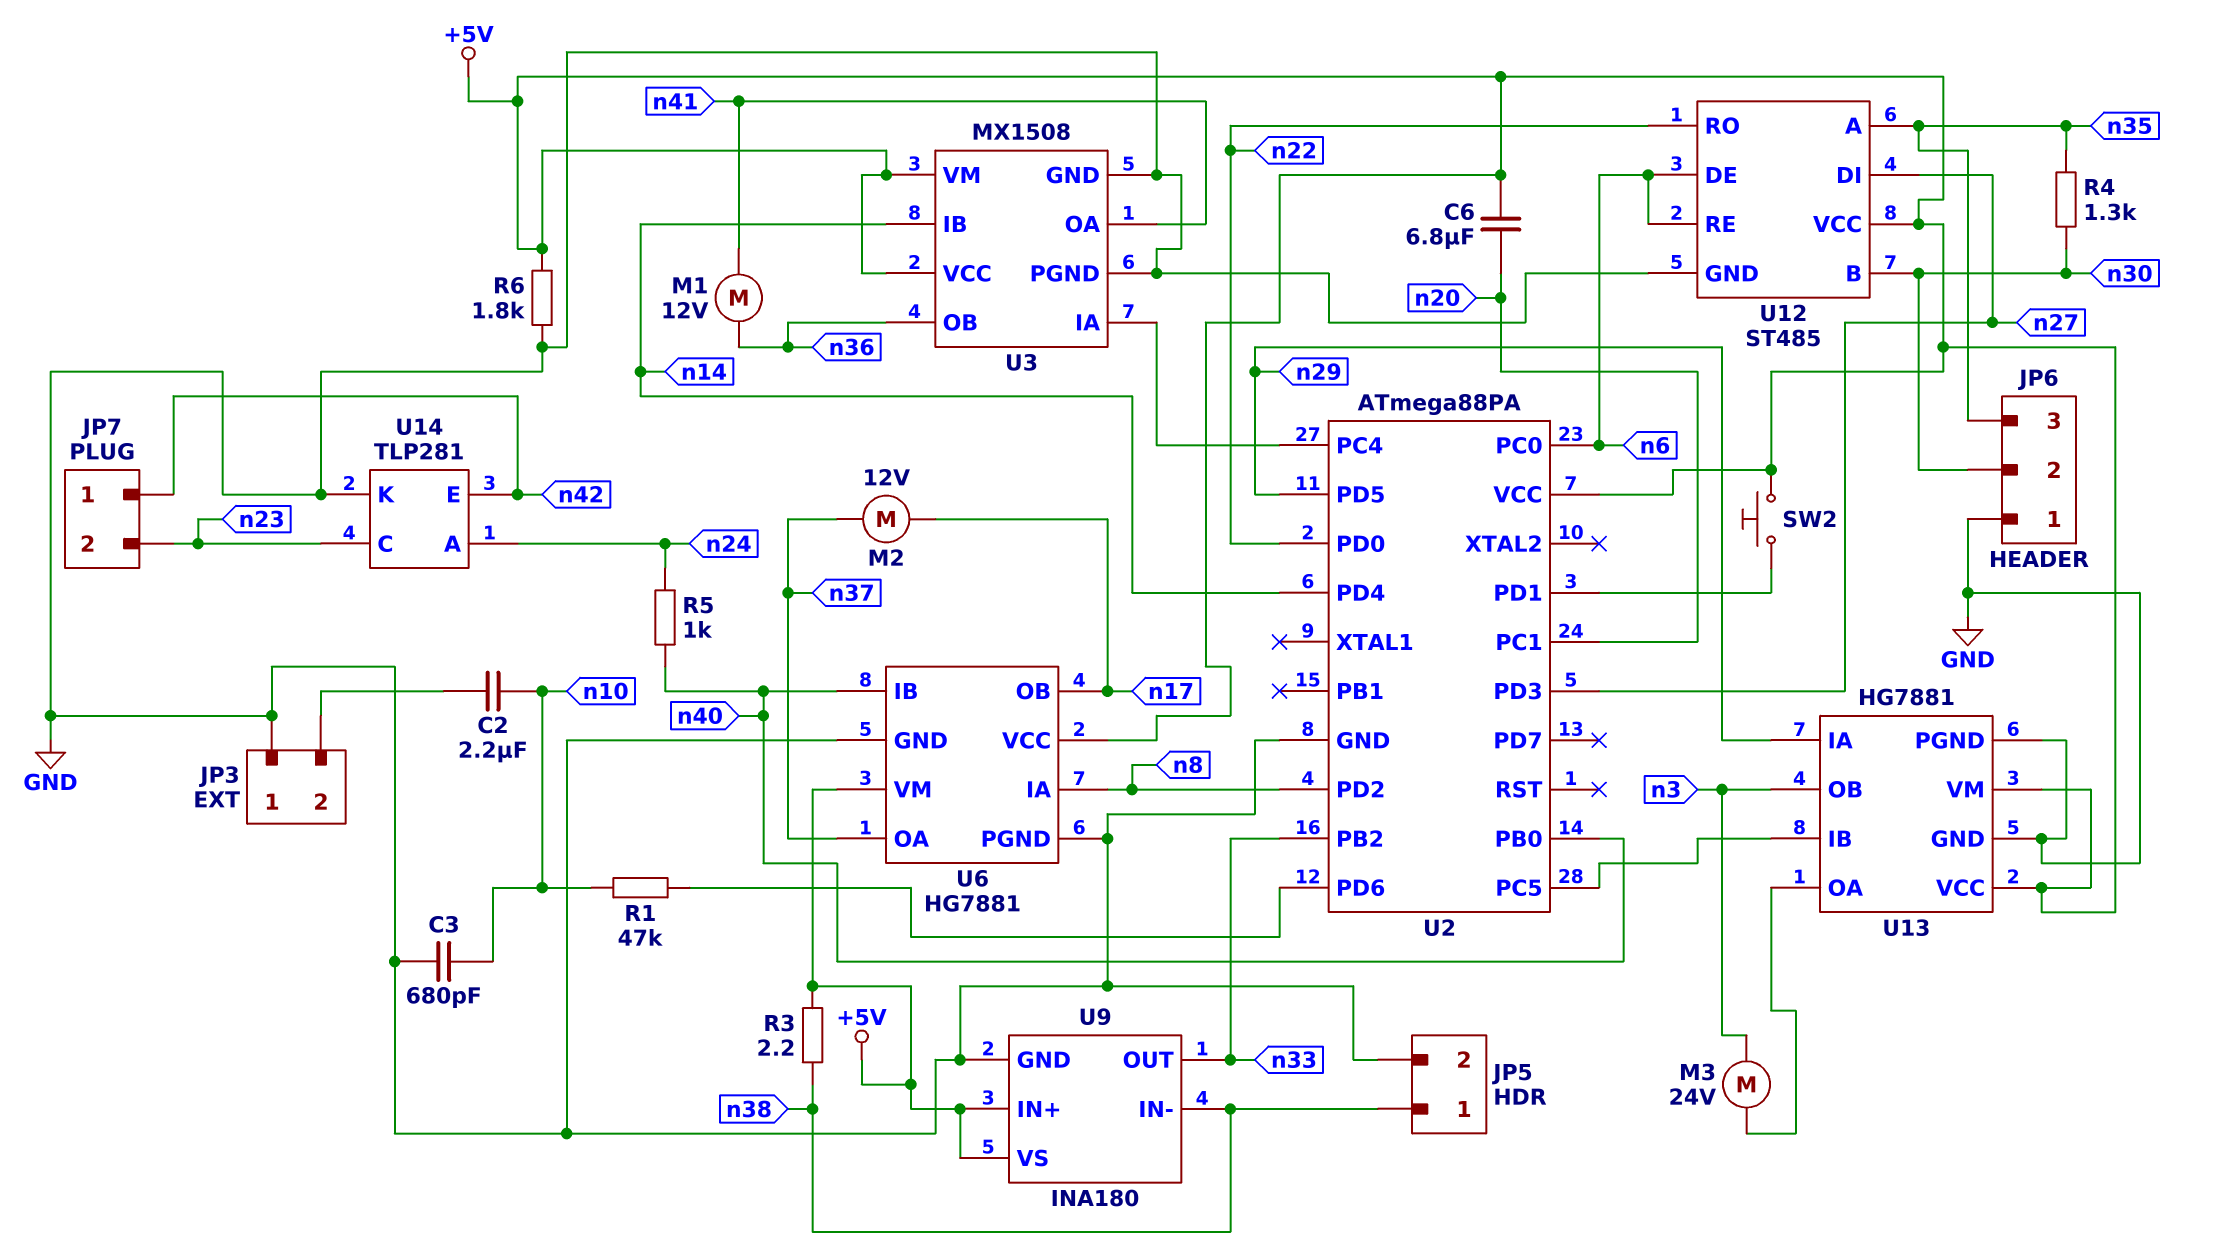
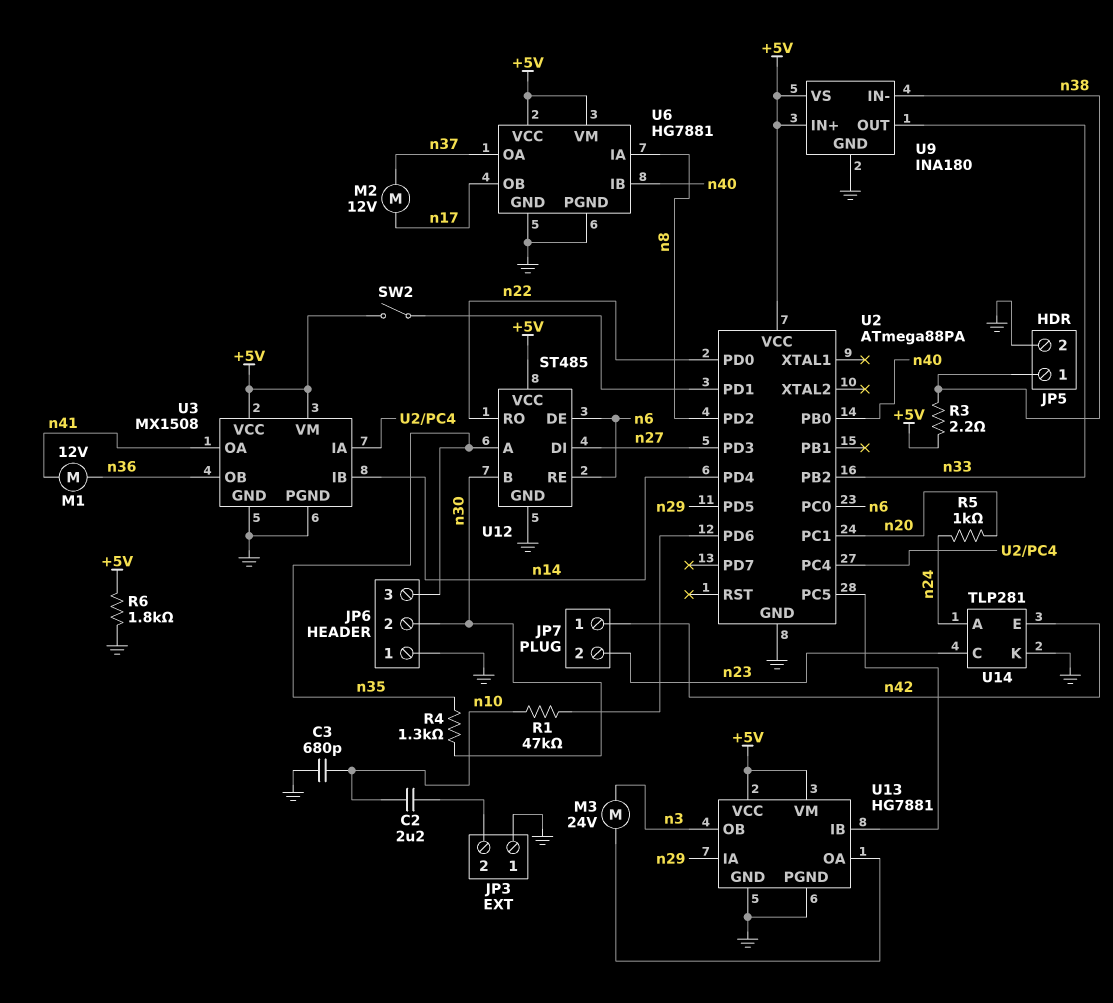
C6: 6.8uF (+5V, n20) -> none
R5: 1k (n24, n40) -> 1k (n20, n24)
SW2: button (+5V, U2/PD1) -> switch (+5V, U2/PD1)

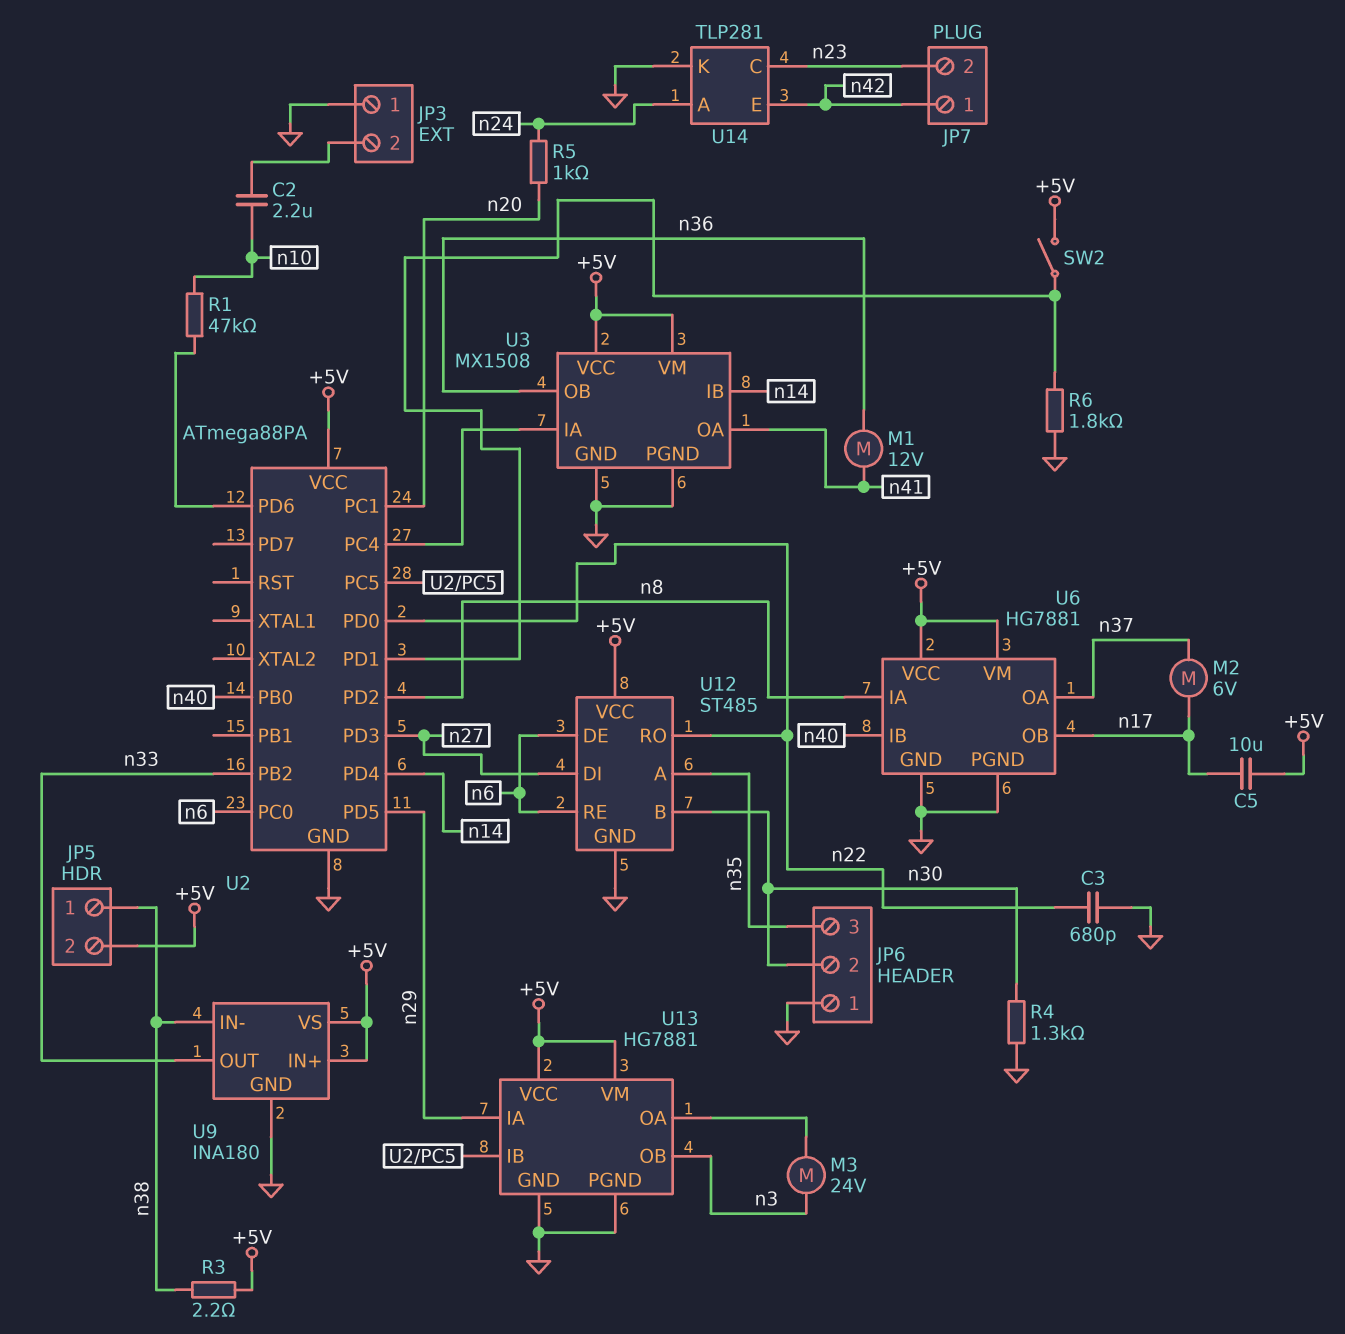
C3: 680pF (GND, n10) -> 680pF (GND, n22)
C5: none -> 10uF (+5V, n17)
JP5 pin 2: GND -> +5V
M2: motor 12V (n17, n37) -> motor 6V (n17, n37)
R4: 1.3k (n30, n35) -> 1.3k (GND, n30)
R6: 1.8k (+5V, GND) -> 1.8k (GND, U2/PD1)

